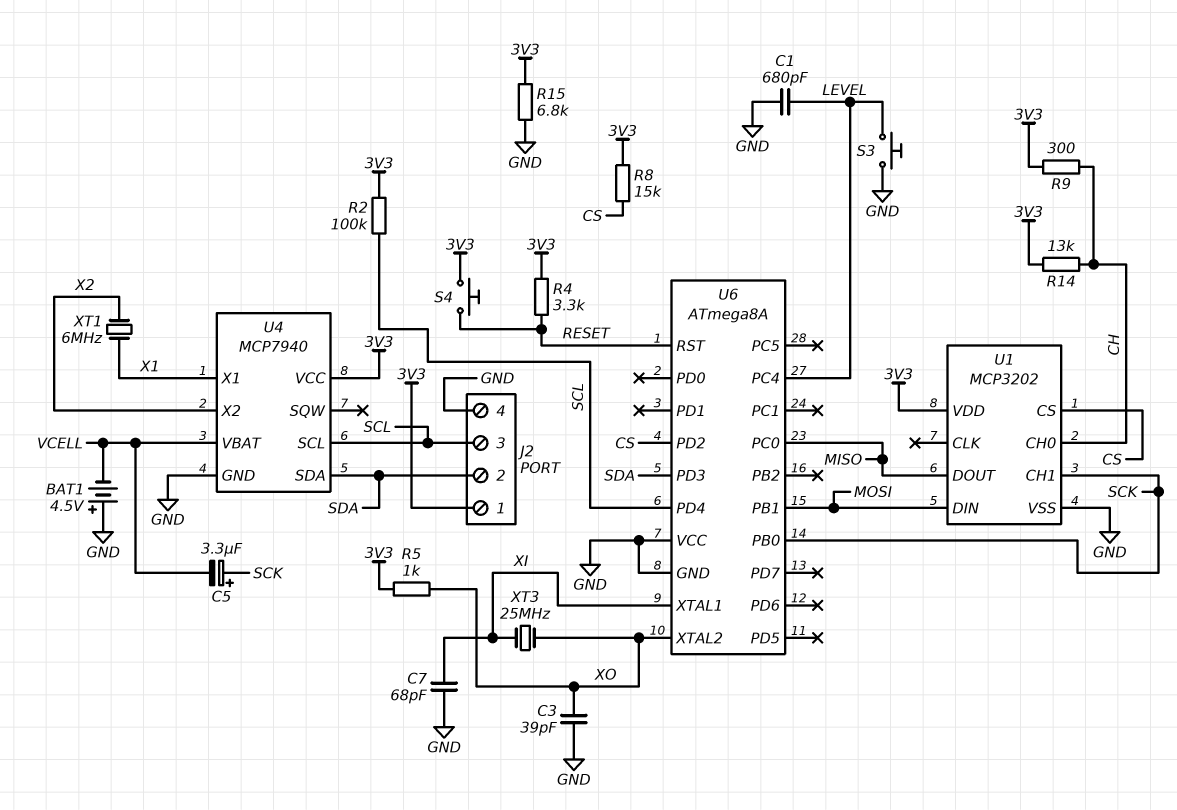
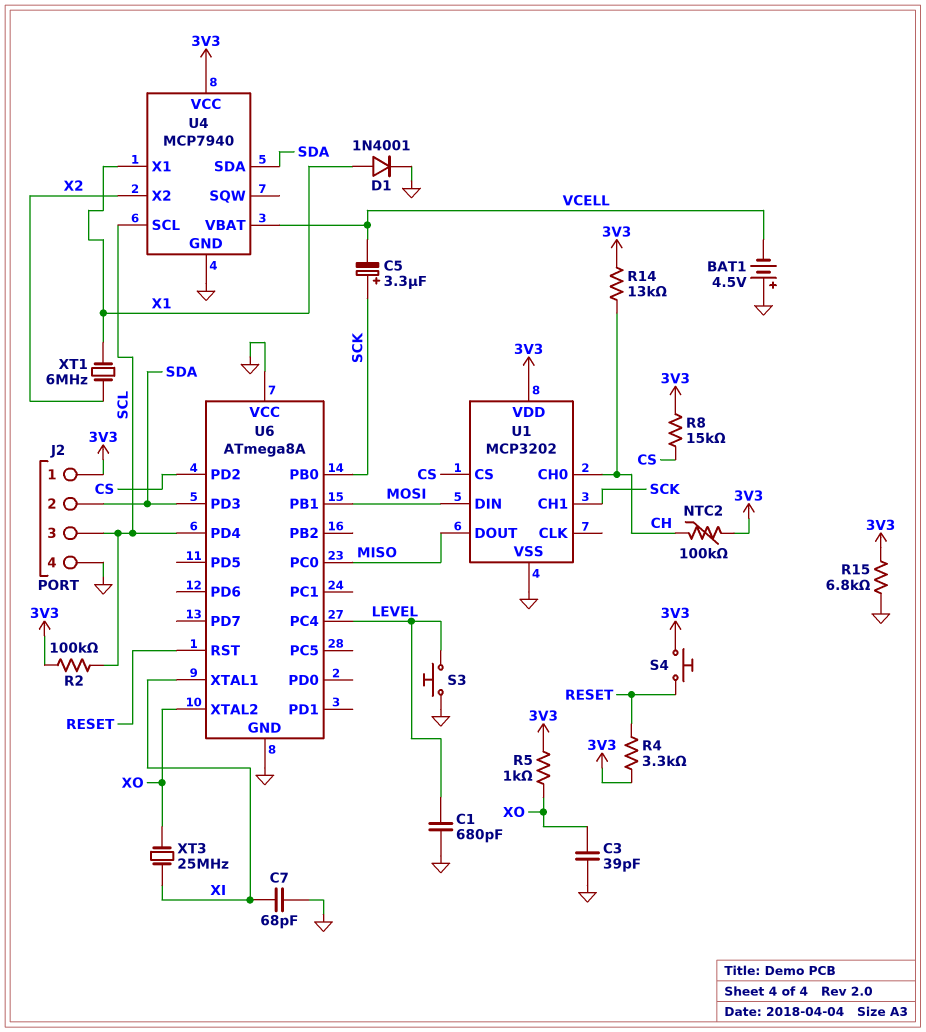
D1: none -> diode 1N4001 (A X1, K GND)
NTC2: none -> 100k (3V3, CH)
R9: 300 (3V3, CH) -> none

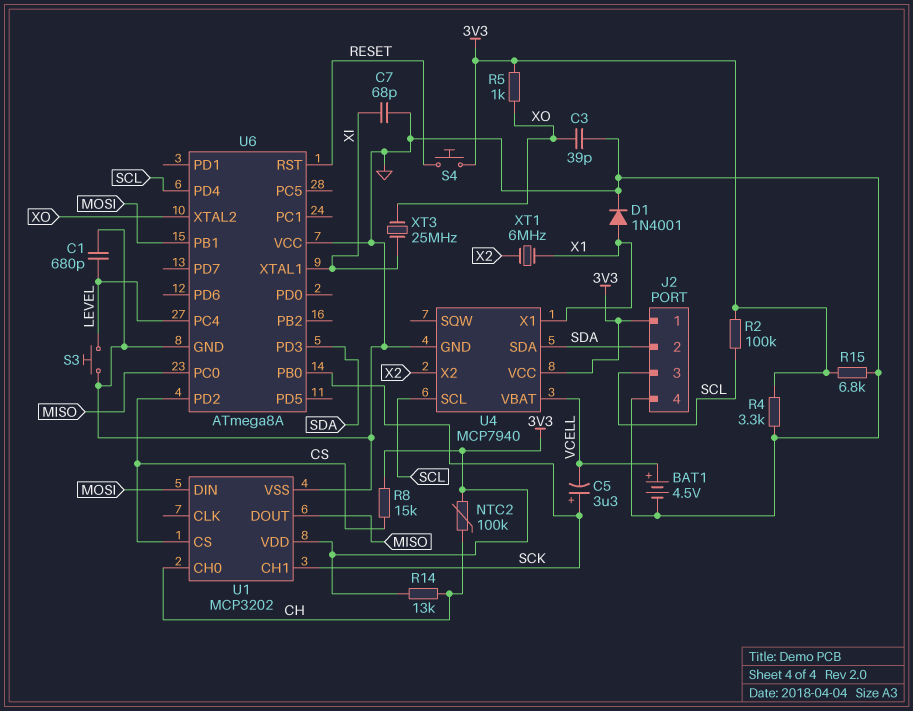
BAT1: 4.5V (plus GND, minus VCELL) -> 4.5V (plus VCELL, minus GND)
R4: 3.3k (3V3, RESET) -> 3.3k (3V3, GND)

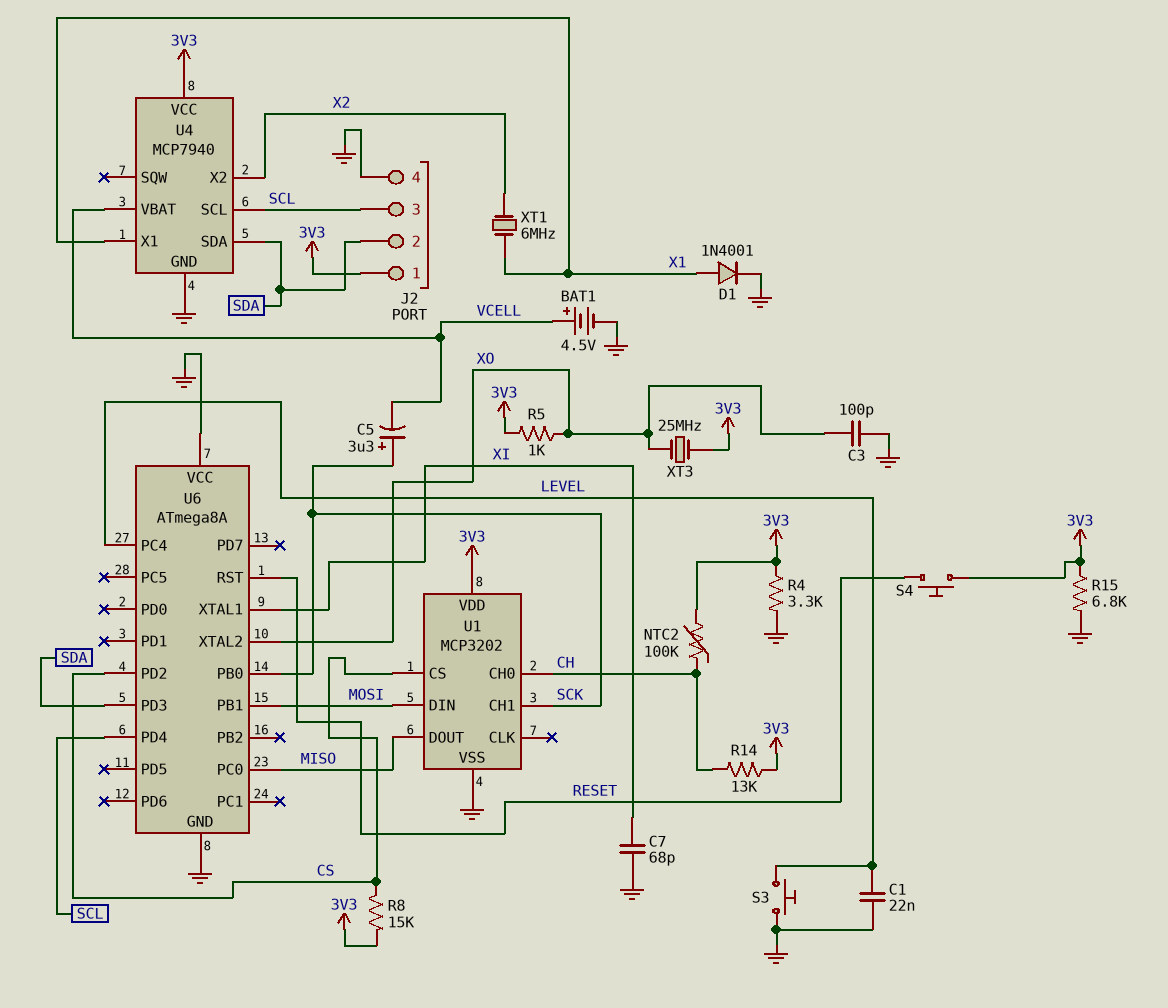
C1: 680pF (GND, LEVEL) -> 22nF (GND, LEVEL)
C3: 39pF (GND, XO) -> 100pF (GND, XO)
R2: 100k (3V3, SCL) -> none
XT3: 25MHz (XI, XO) -> 25MHz (3V3, XO)

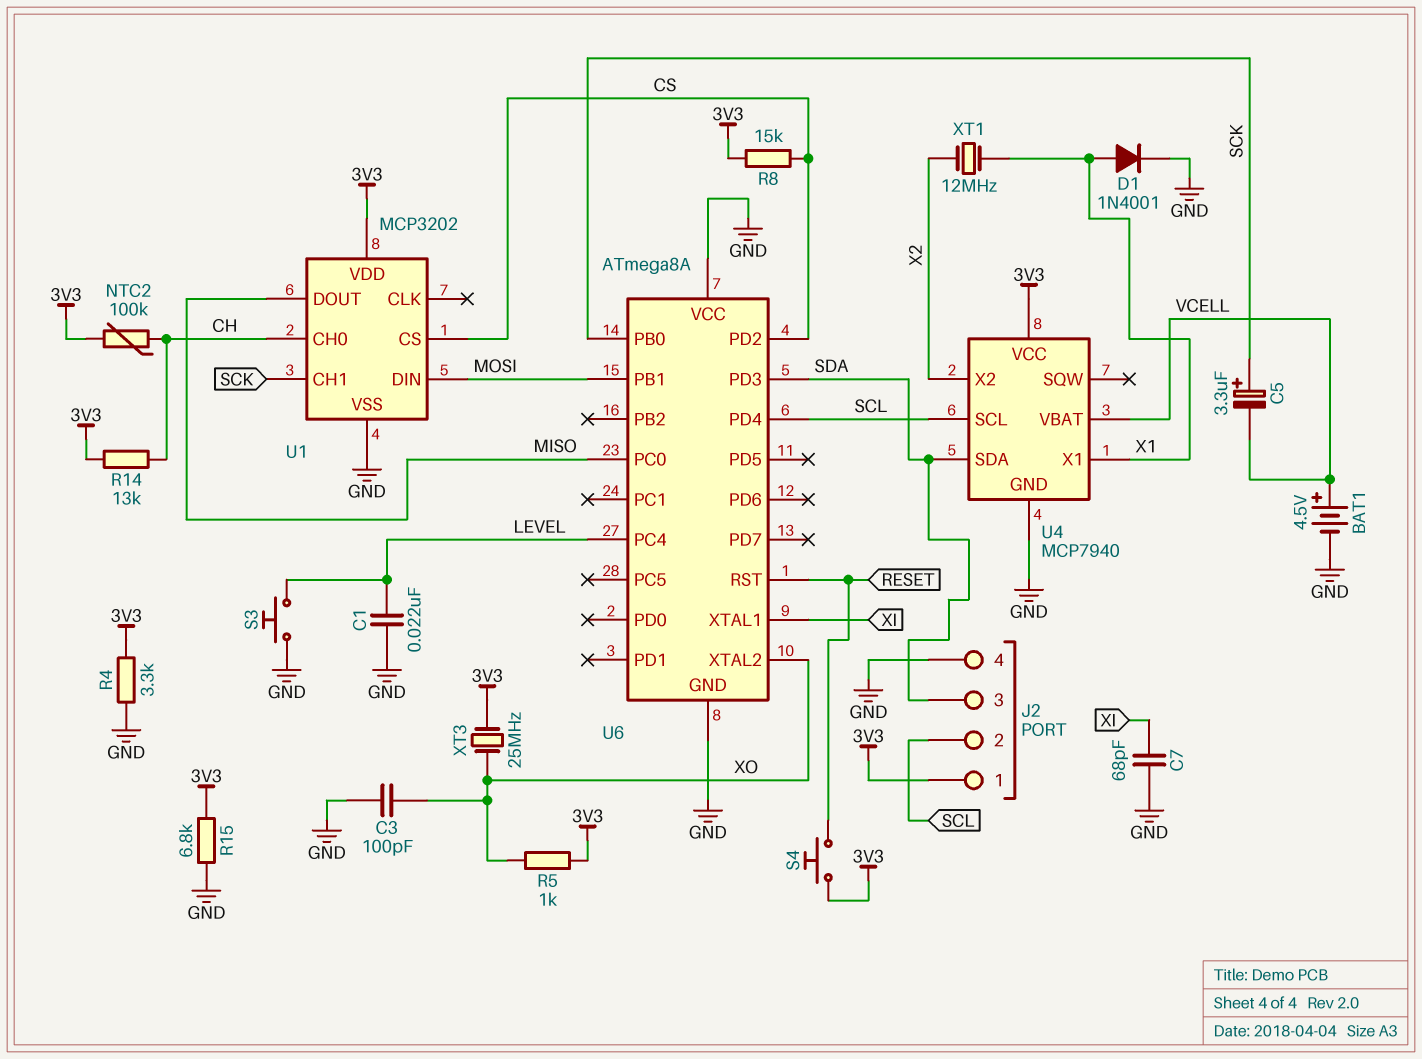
J2 pin 2: SDA -> SCL
J2 pin 3: SCL -> SDA
XT1: 6MHz (X1, X2) -> 12MHz (X1, X2)

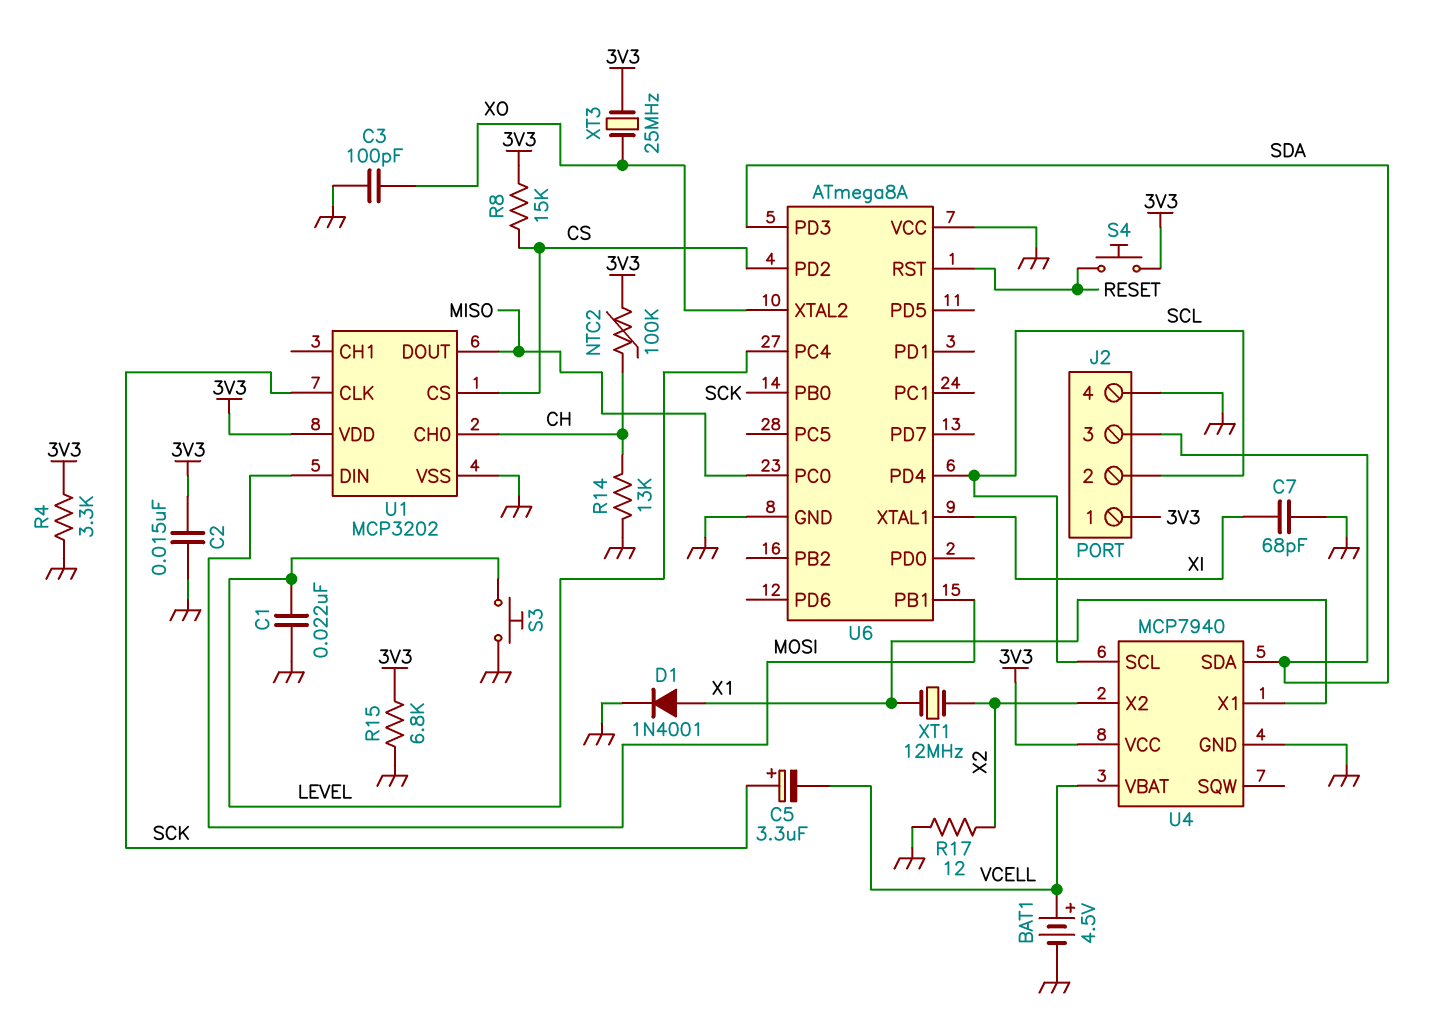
C2: none -> 15nF (3V3, GND)
R5: 1k (3V3, XO) -> none
R14: 13k (3V3, CH) -> 13k (CH, GND)
R17: none -> 12 (GND, X2)
U1 pin CH1: SCK -> none
U1 pin CLK: none -> SCK

